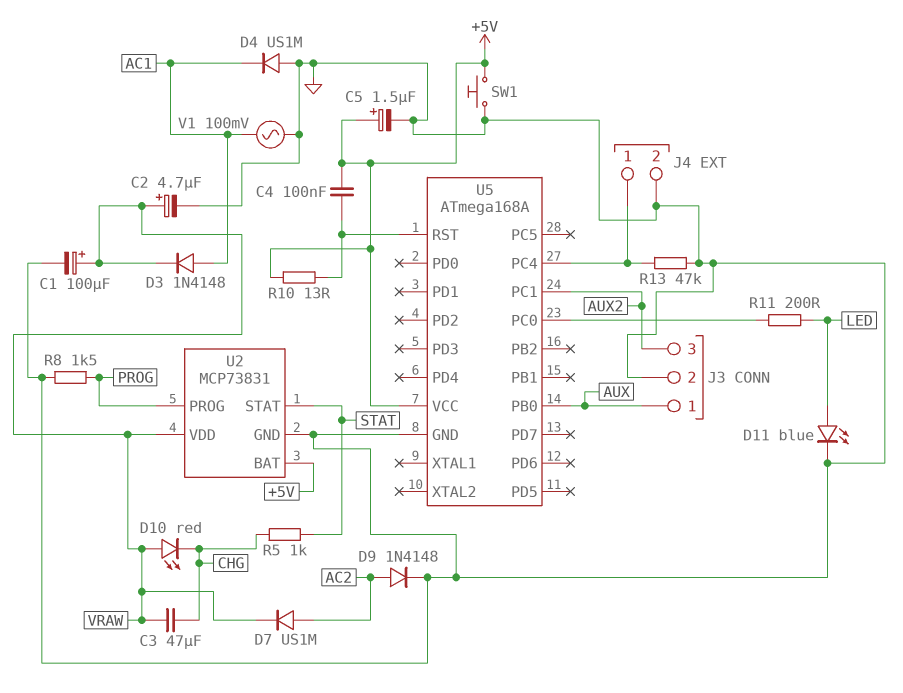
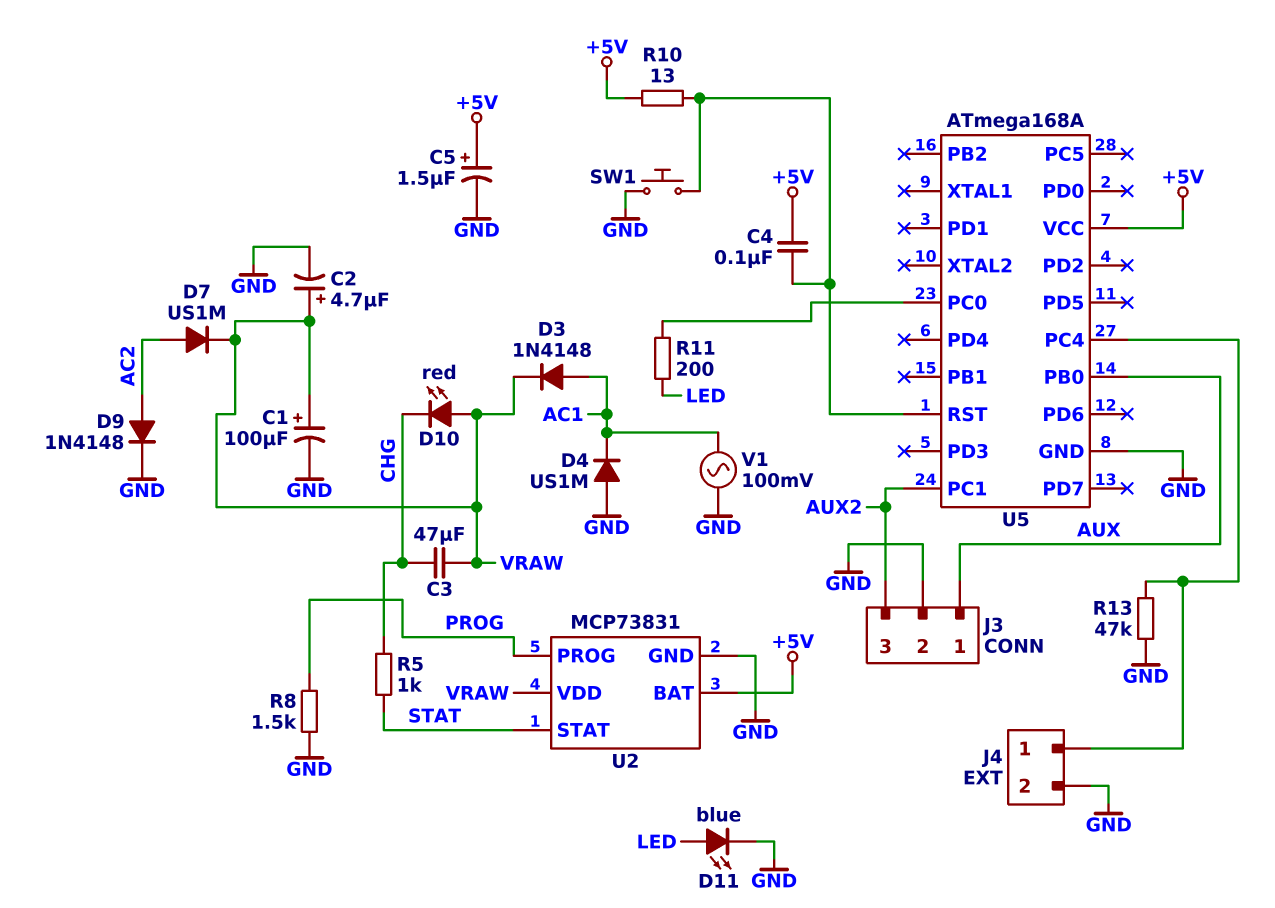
SW1: button (+5V, GND) -> button (GND, U5/RST)

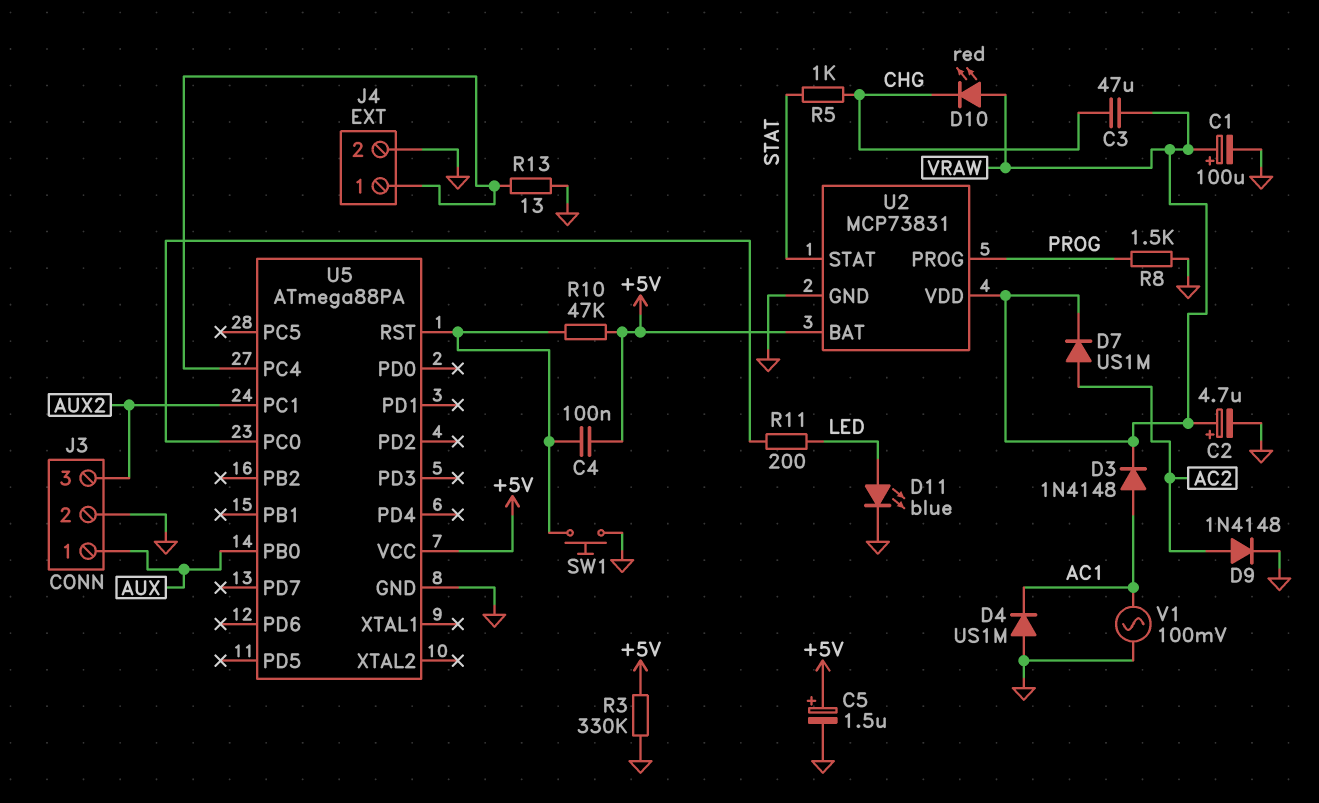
R3: none -> 330k (+5V, GND)
R10: 13 (+5V, U5/RST) -> 47k (+5V, U5/RST)
R13: 47k (GND, J4/1) -> 13 (GND, J4/1)
U5: ATmega168A -> ATmega88PA

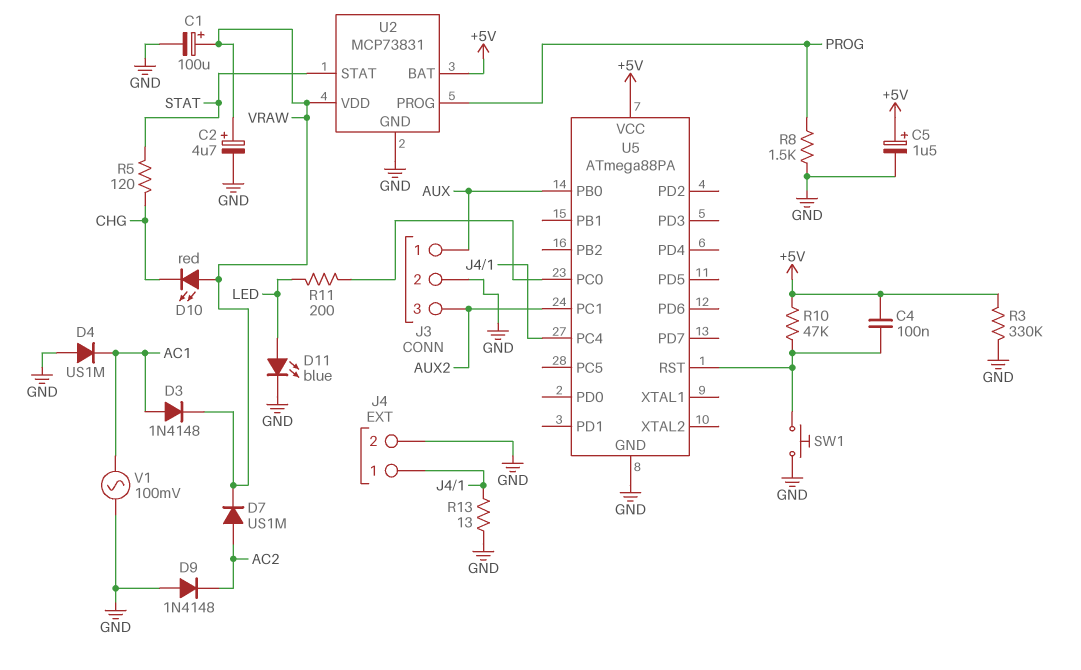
C3: 47uF (CHG, VRAW) -> none
D9: diode 1N4148 (A AC2, K GND) -> diode 1N4148 (A GND, K AC2)
R5: 1k (CHG, STAT) -> 120 (CHG, STAT)

